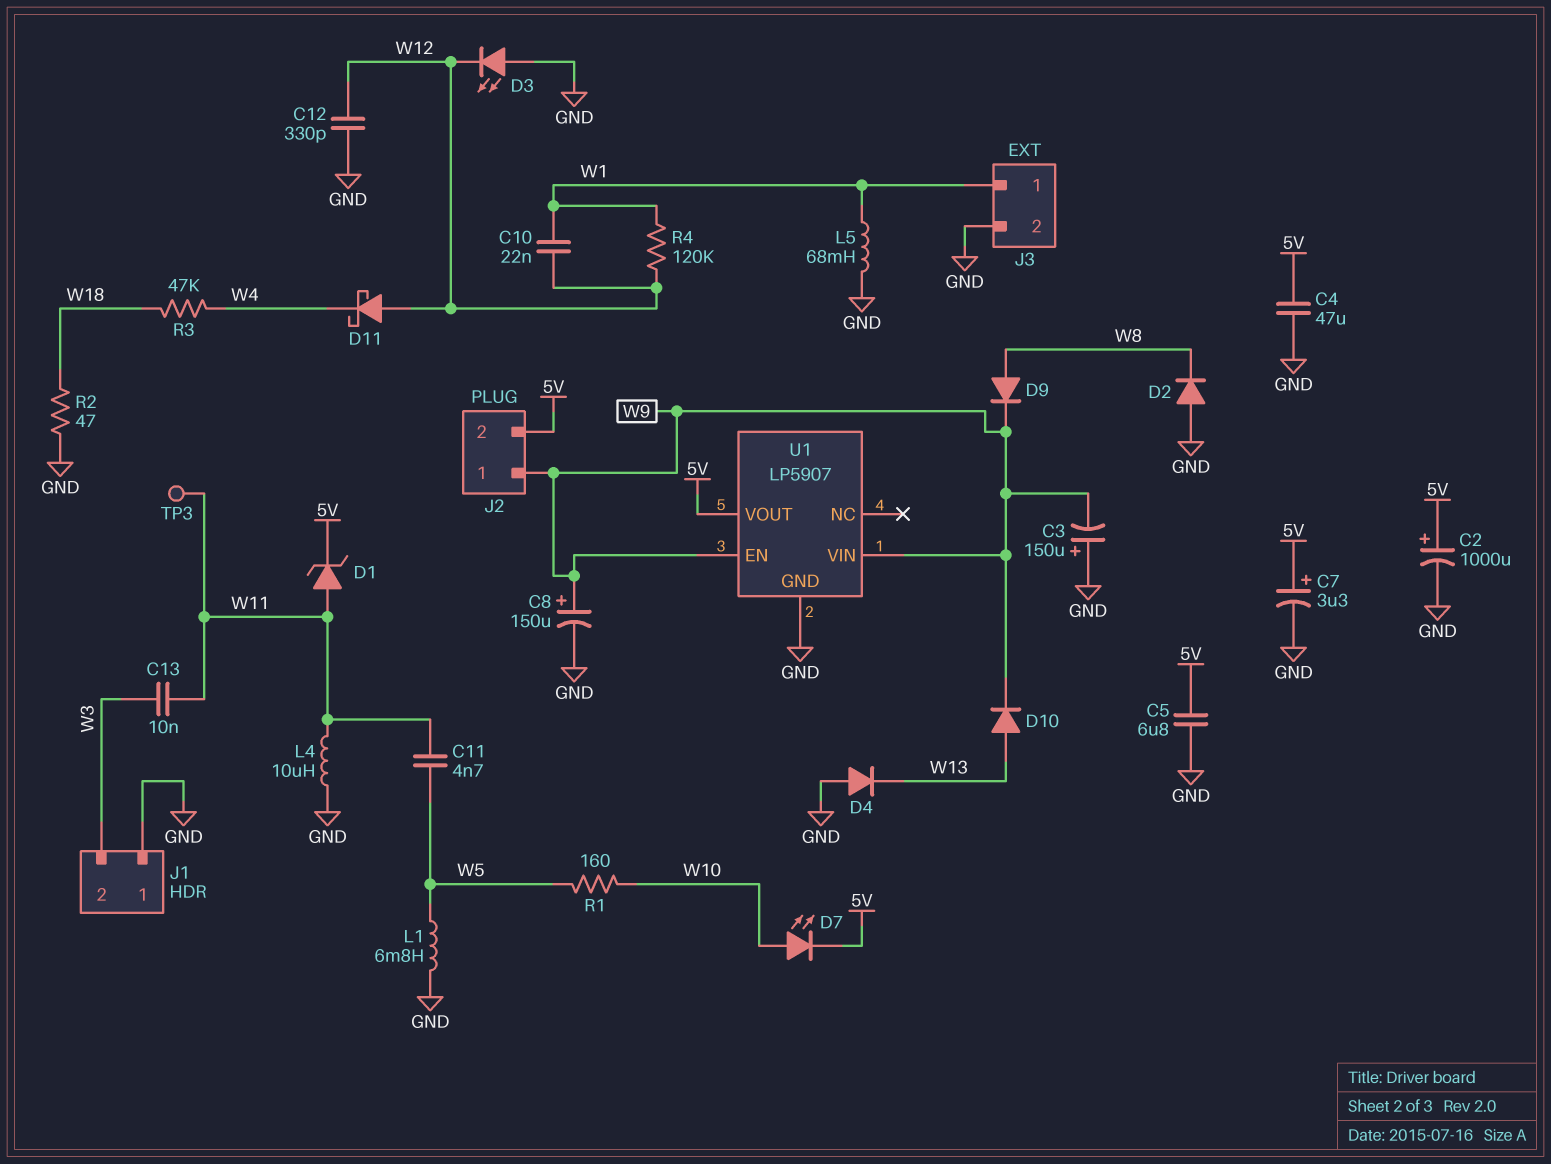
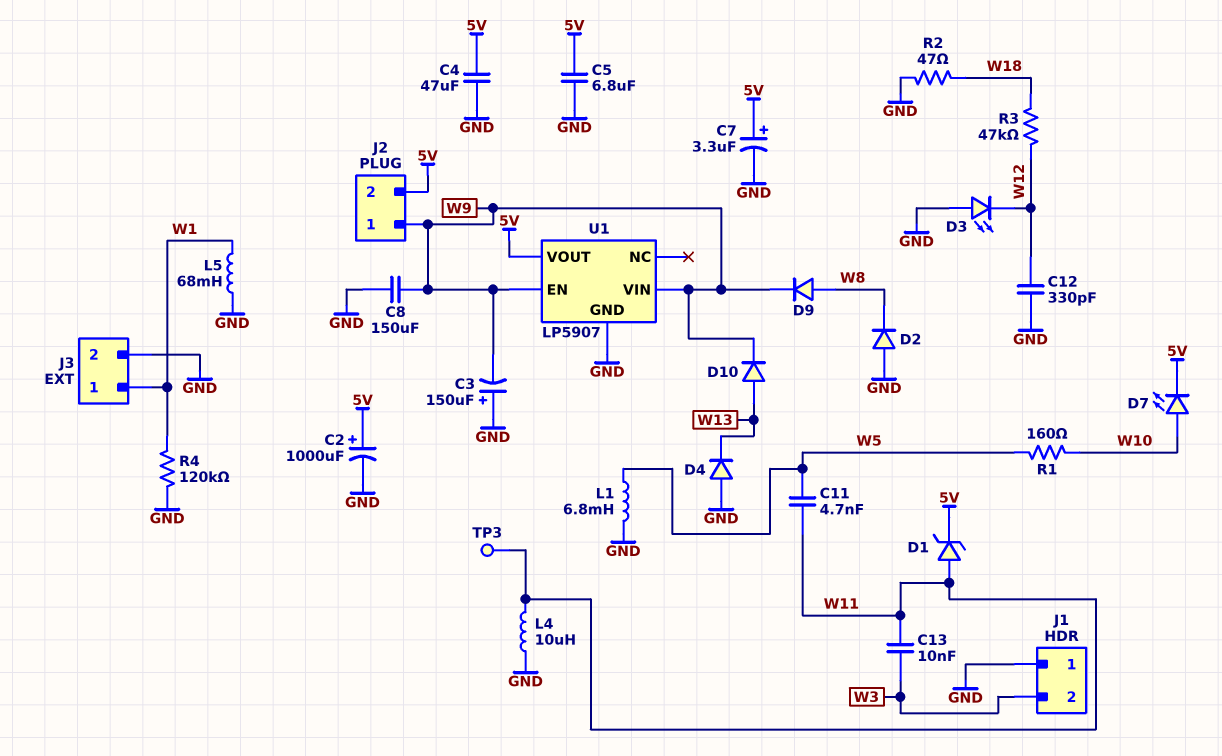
C8: 150uF (plus W9, minus GND) -> 150uF (GND, W9)
C10: 22nF (W1, W12) -> none
D11: schottky (A W12, K W4) -> none
R3: 47k (W4, W18) -> 47k (W12, W18)
R4: 120k (W1, W12) -> 120k (GND, W1)

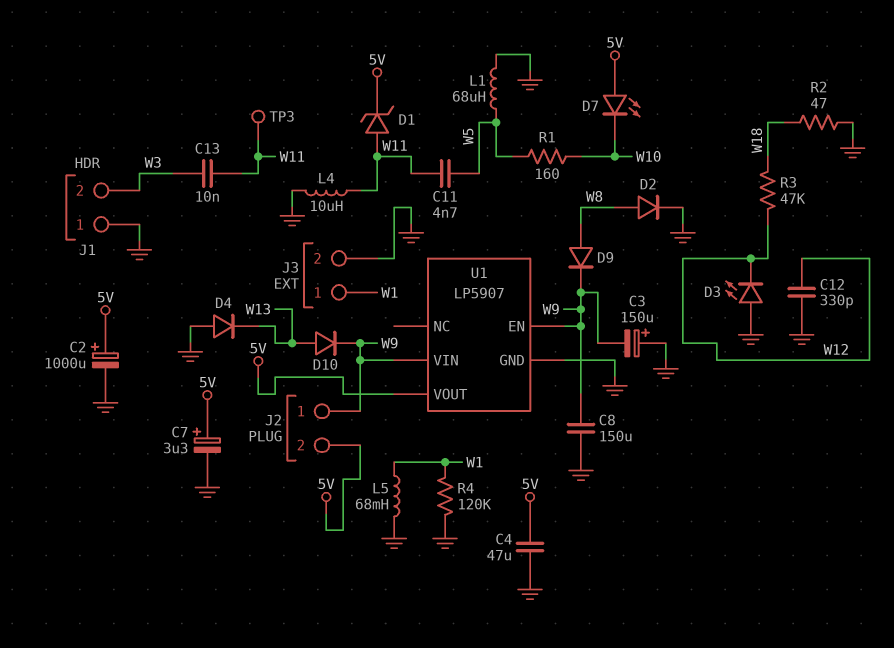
C5: 6.8uF (5V, GND) -> none
D2: diode (A GND, K W8) -> diode (A W8, K GND)
D7: LED (A W10, K 5V) -> LED (A 5V, K W10)
L1: 6.8mH (GND, W5) -> 68uH (GND, W5)

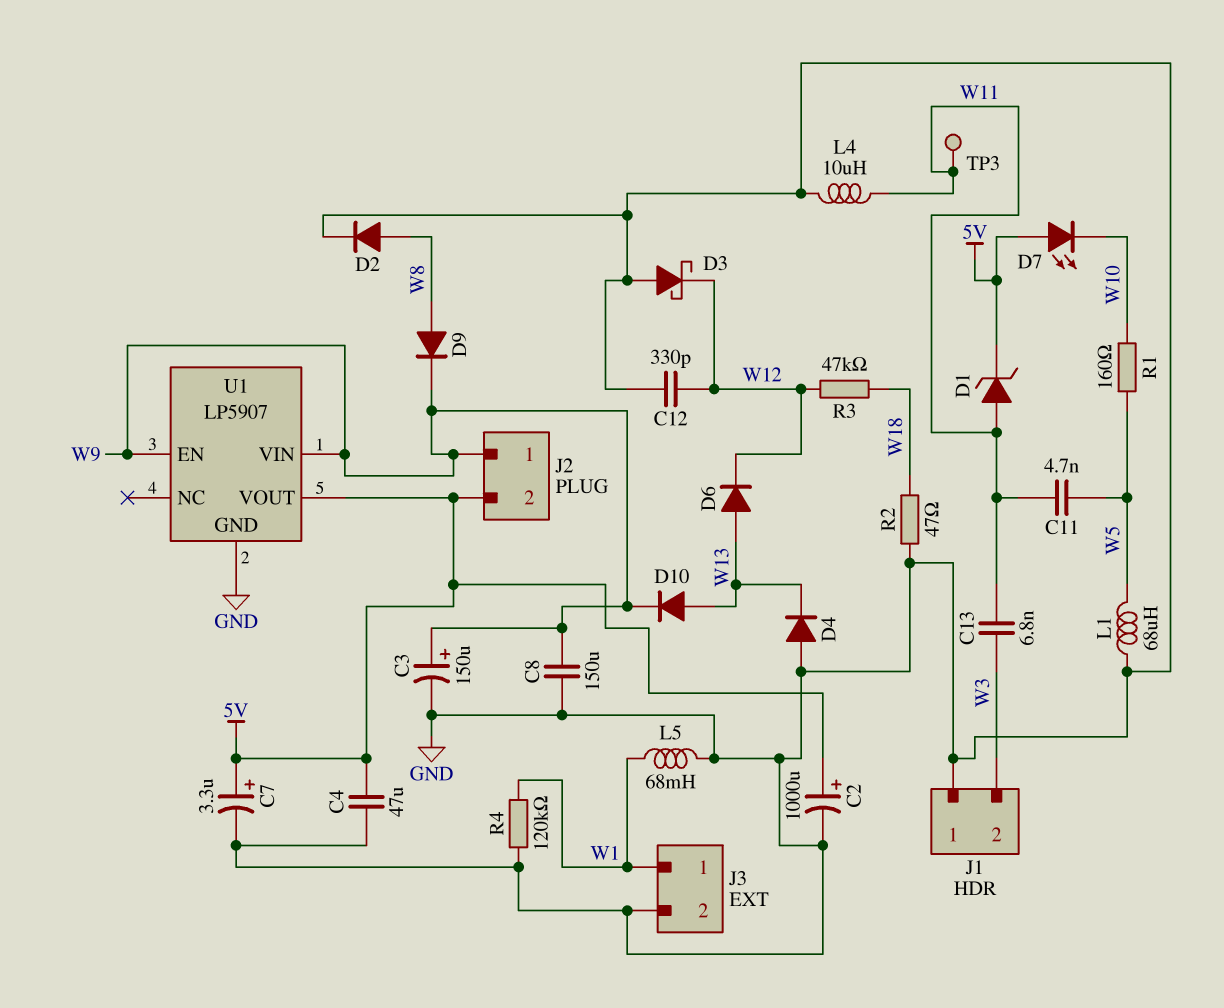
C3: 150uF (plus GND, minus W9) -> 150uF (plus W9, minus GND)
C13: 10nF (W3, W11) -> 6.8nF (W3, W11)
D3: LED (A GND, K W12) -> schottky (A GND, K W12)
D6: none -> diode (A W13, K W12)

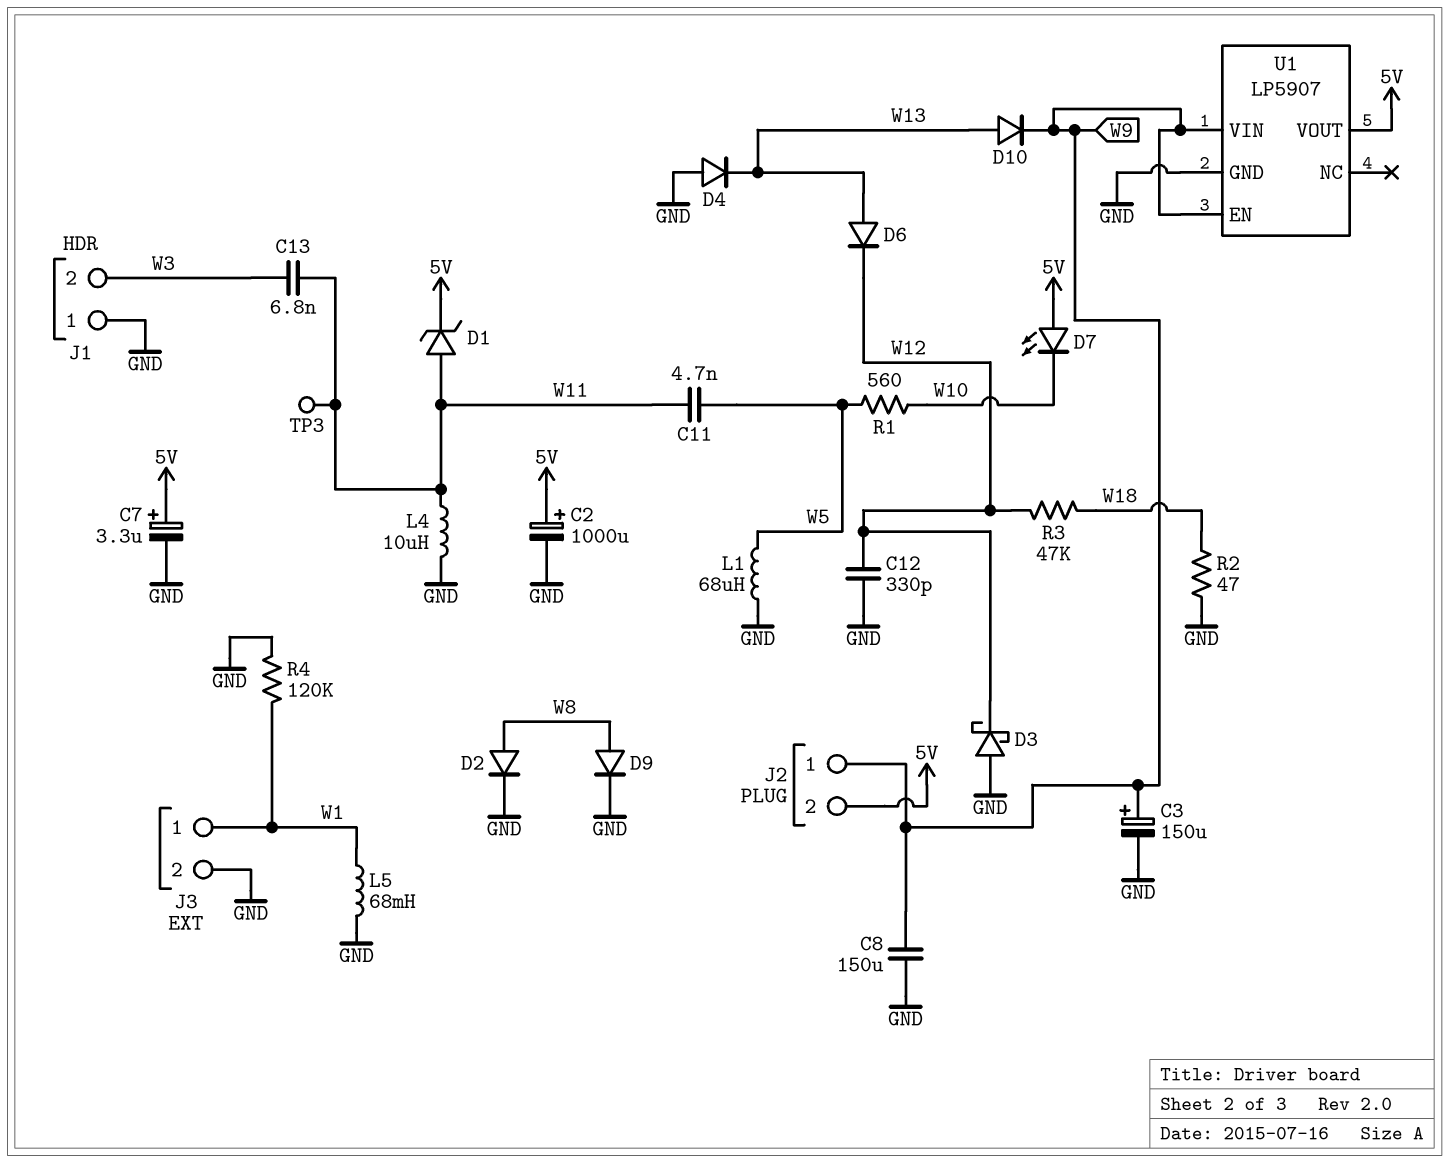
C4: 47uF (5V, GND) -> none
D9: diode (A W8, K W9) -> diode (A W8, K GND)
R1: 160 (W5, W10) -> 560 (W5, W10)

